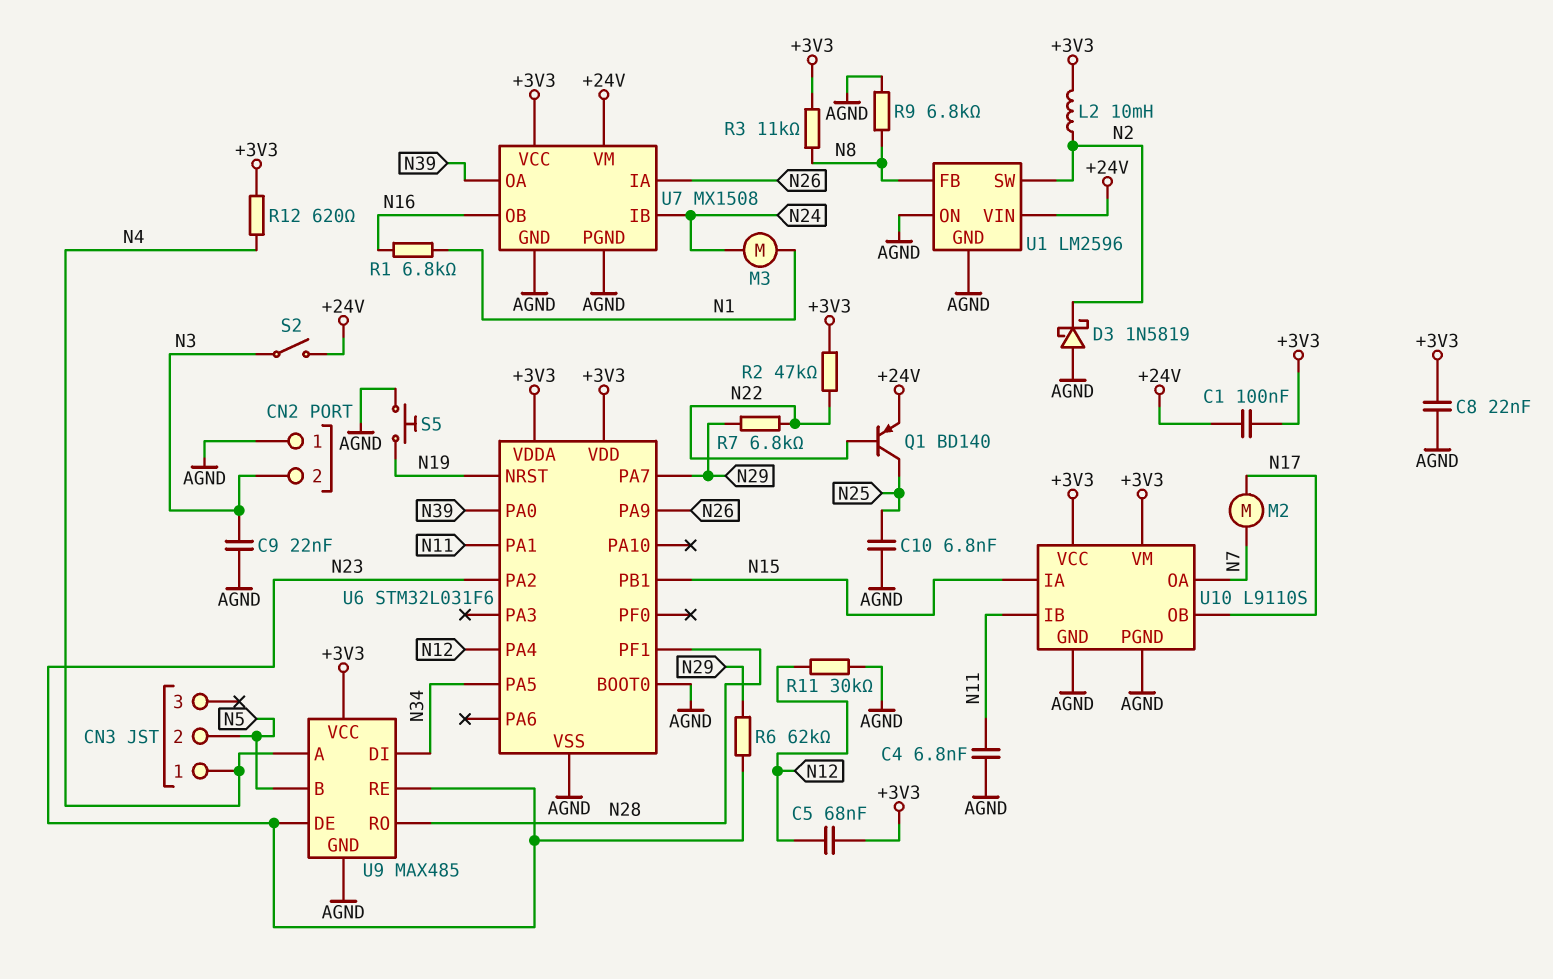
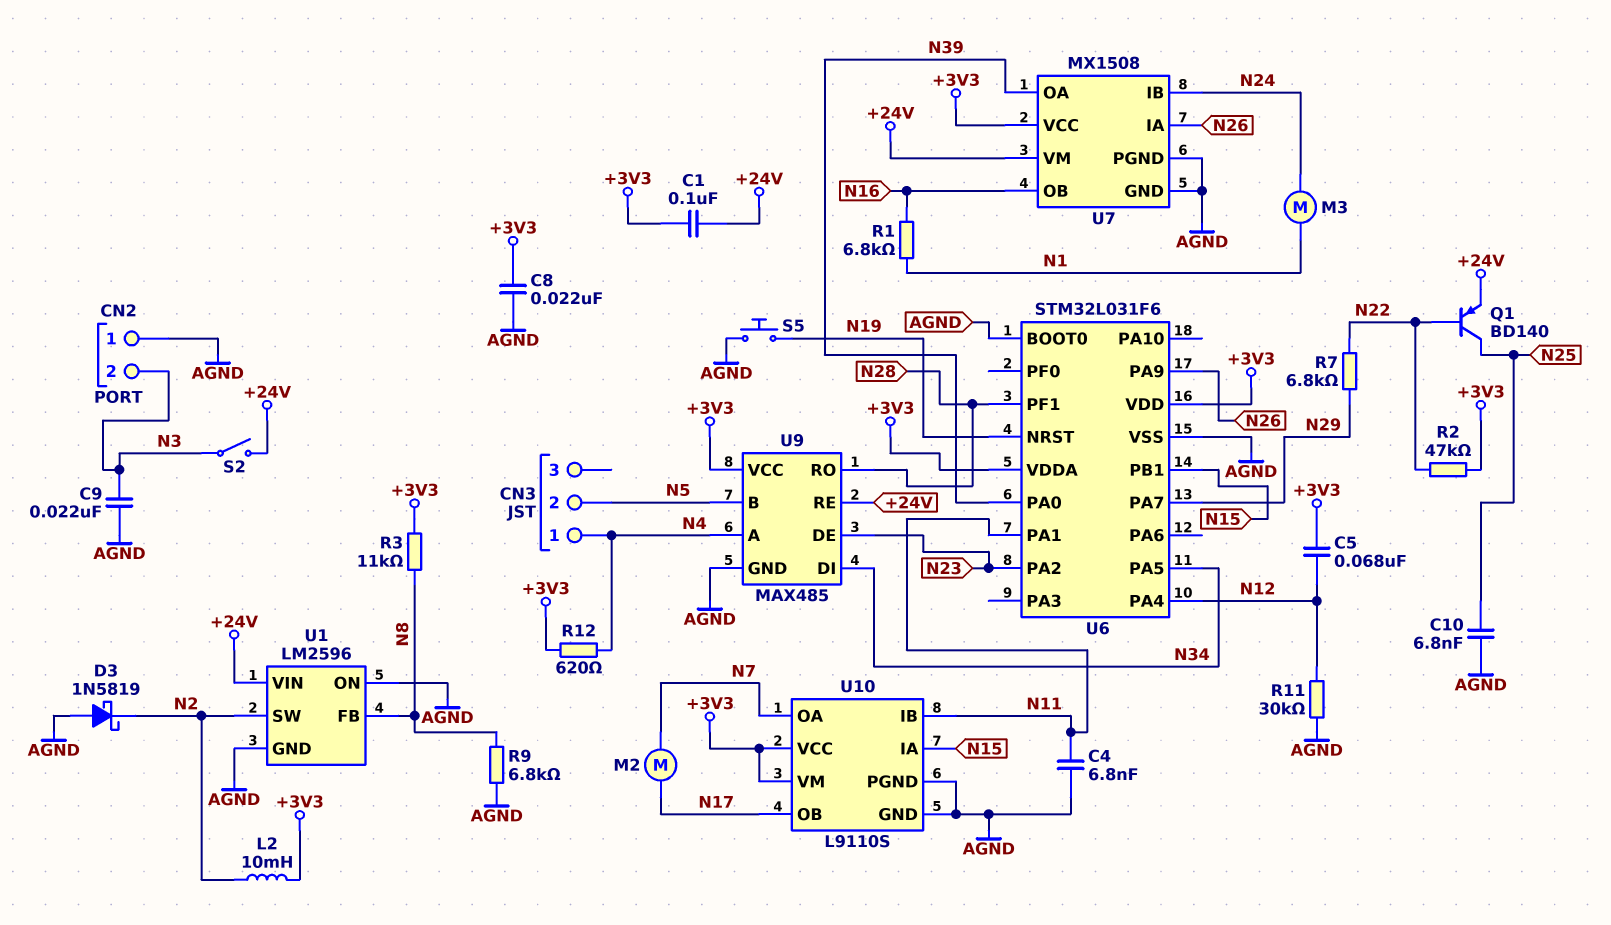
R6: 62k (N23, N29) -> none
U9 pin RE: N23 -> +24V

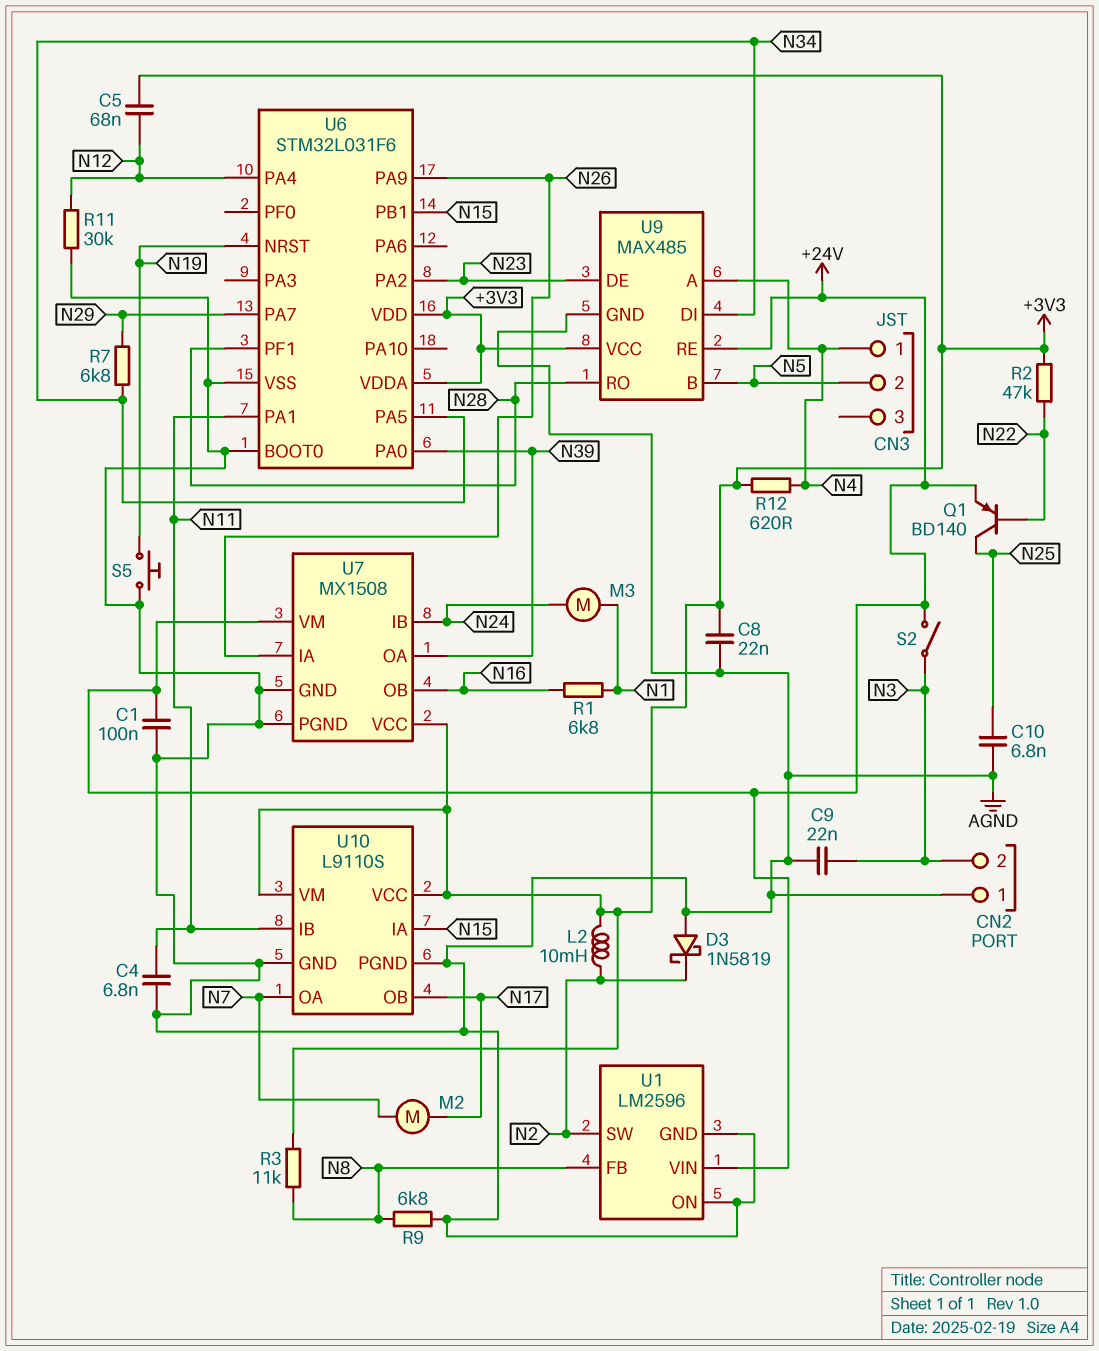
C1: 100nF (+3V3, +24V) -> 100nF (+24V, AGND)
R7: 6.8k (N22, N29) -> 6.8k (N29, N34)

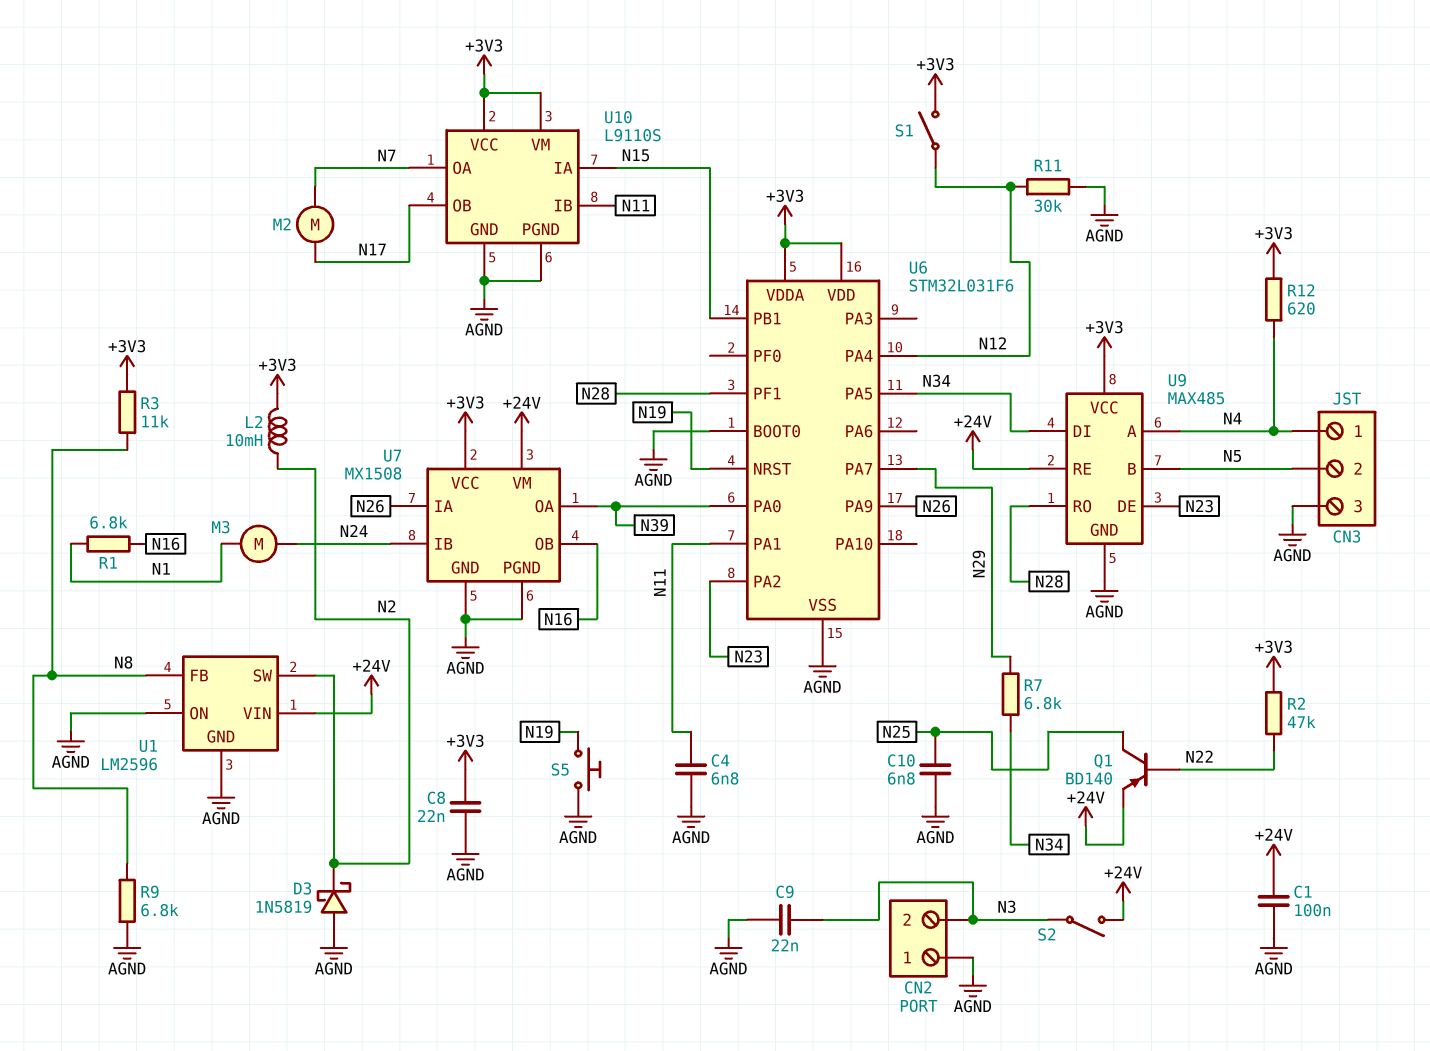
C5: 68nF (+3V3, N12) -> none
CN3 pin 3: none -> AGND
S1: none -> switch (+3V3, N12)

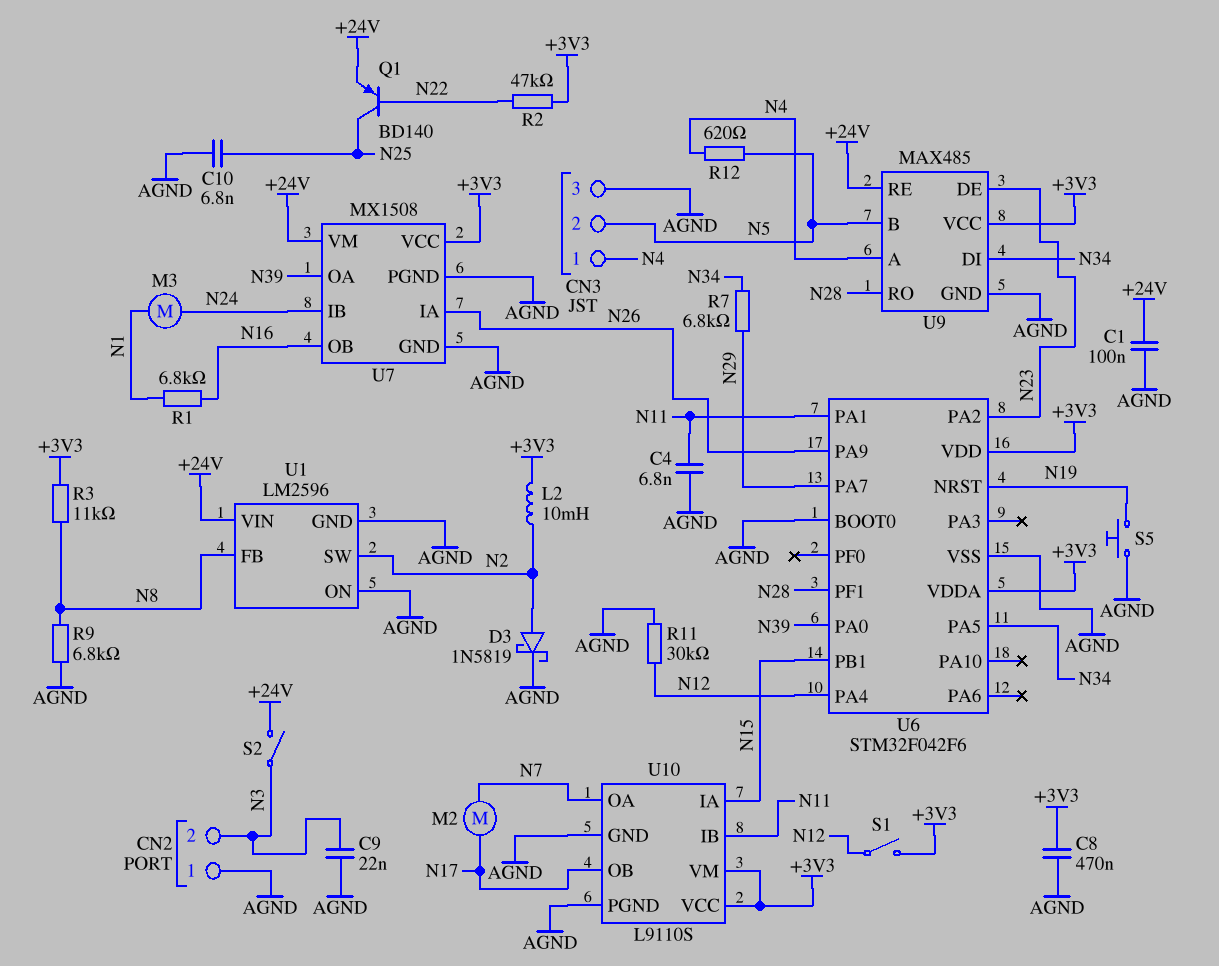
C8: 22nF (+3V3, AGND) -> 470nF (+3V3, AGND)
D3: schottky 1N5819 (A AGND, K N2) -> schottky 1N5819 (A N2, K AGND)
R12: 620 (+3V3, N4) -> 620 (N4, N5)
U6: STM32L031F6 -> STM32F042F6

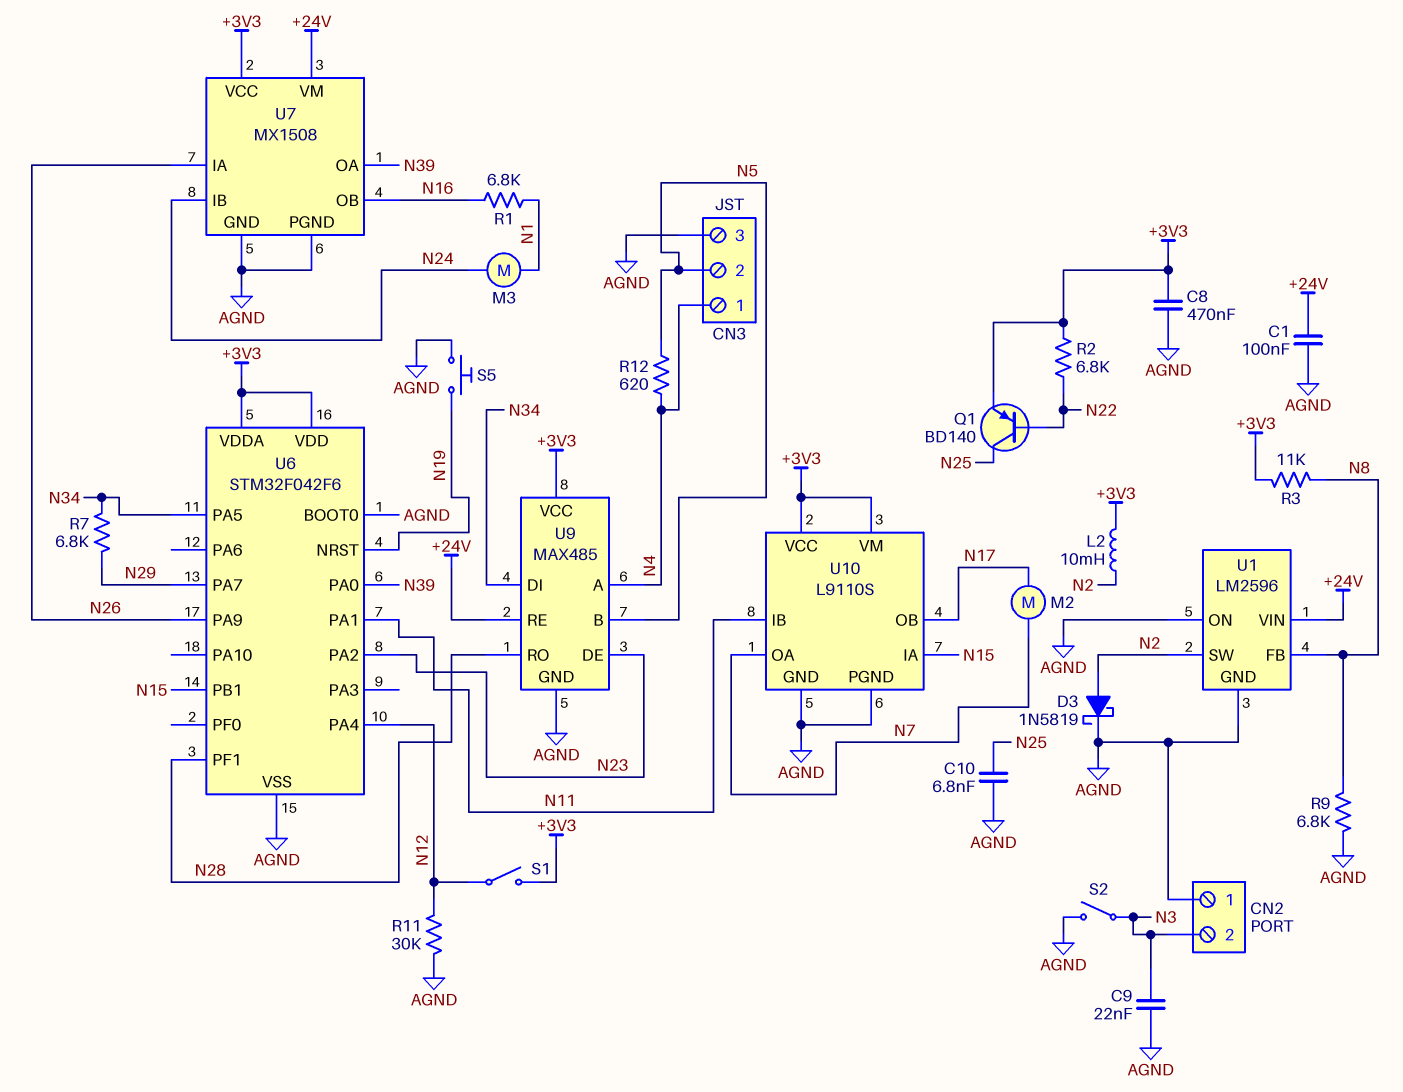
C4: 6.8nF (AGND, N11) -> none
Q1: PNP BD140 (B N22, C N25, E +24V) -> PNP BD140 (B N22, C N25, E +3V3)
R2: 47k (+3V3, N22) -> 6.8k (+3V3, N22)
S2: switch (+24V, N3) -> switch (AGND, N3)

